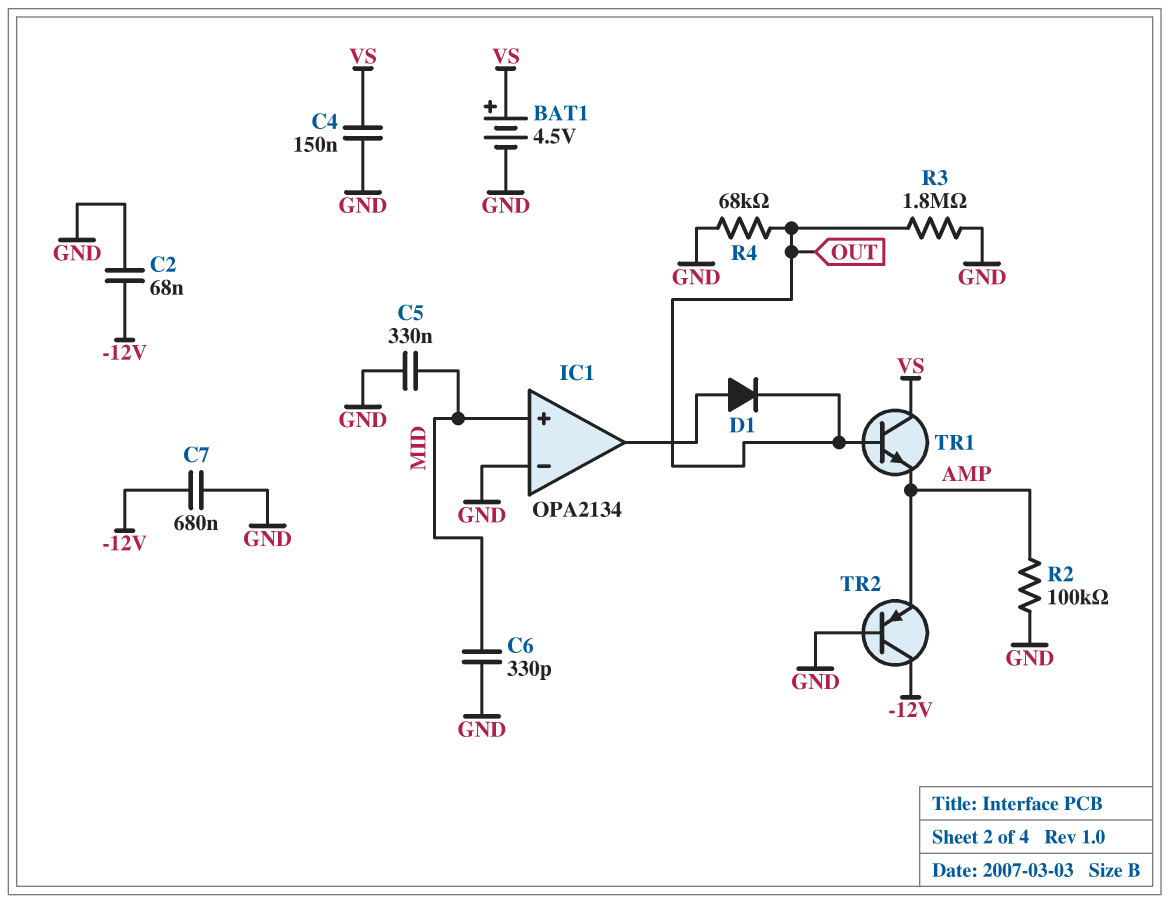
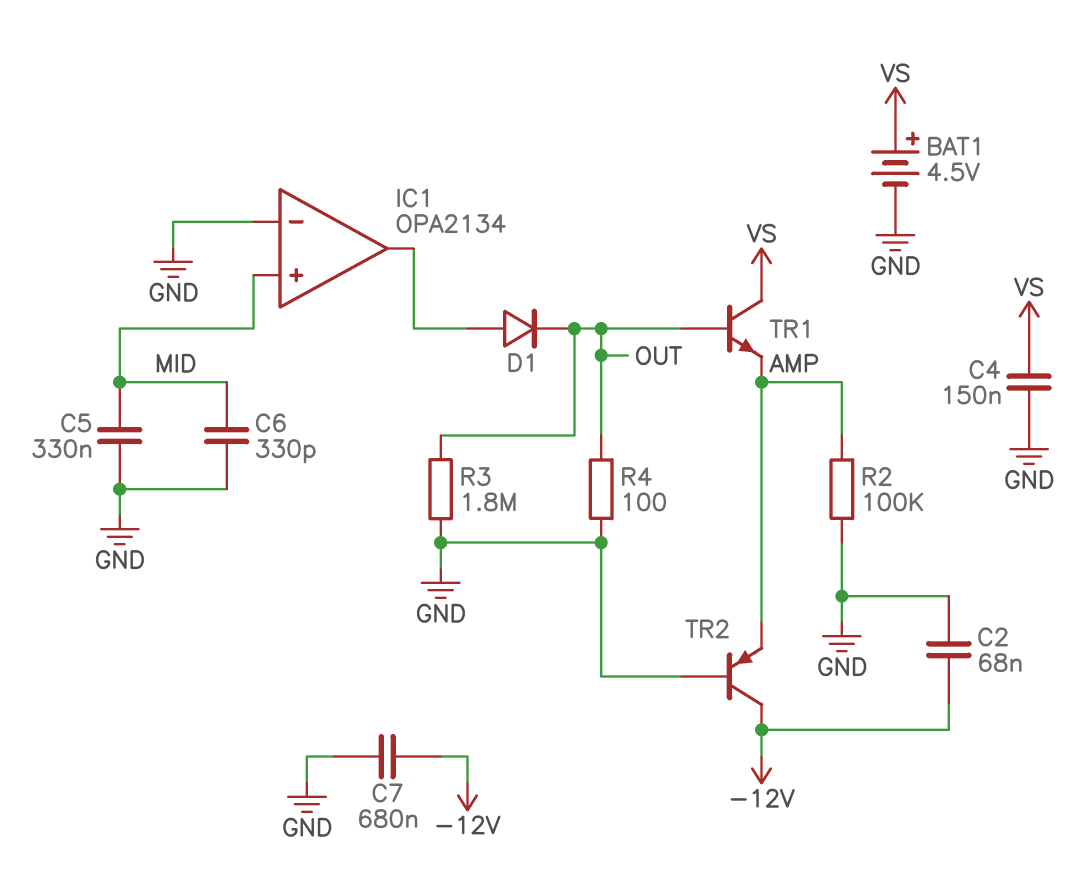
R4: 68k (GND, OUT) -> 100 (GND, OUT)

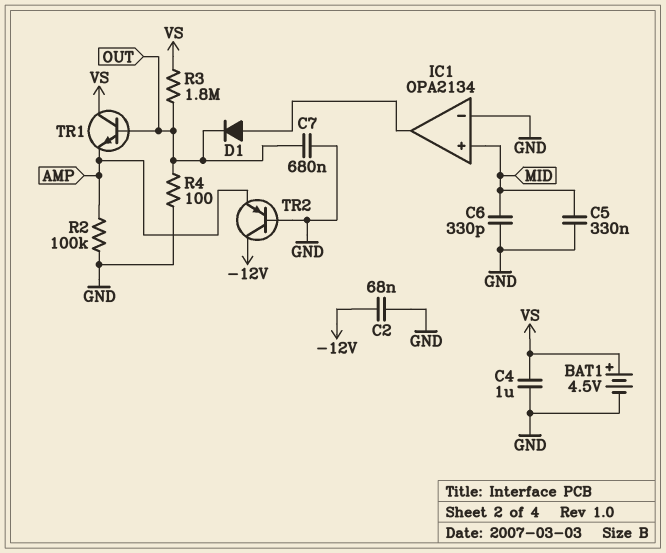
C4: 150nF (GND, VS) -> 1uF (GND, VS)
C7: 680nF (-12V, GND) -> 680nF (GND, OUT)
R3: 1.8M (GND, OUT) -> 1.8M (OUT, VS)

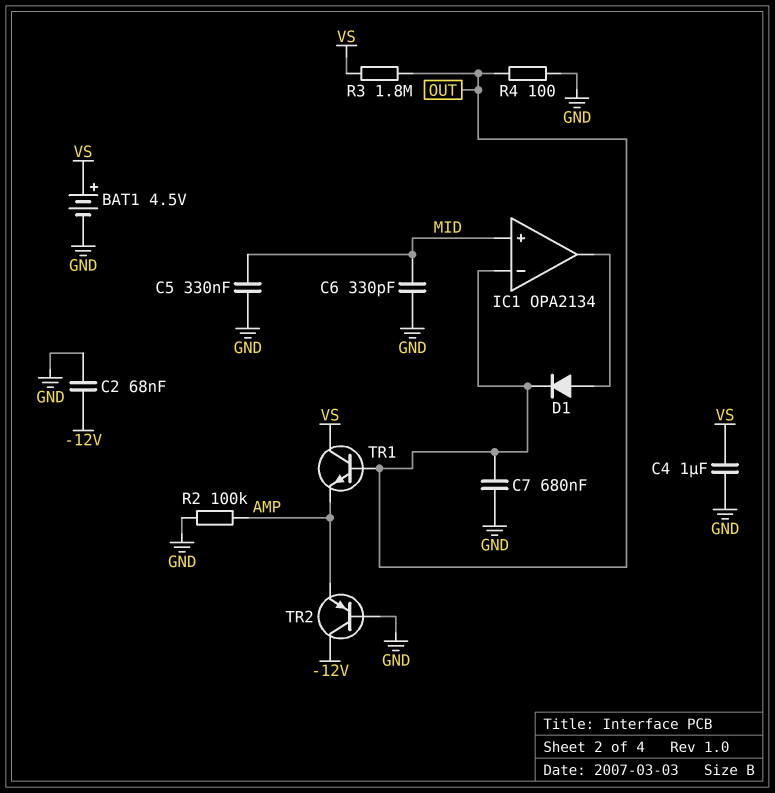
IC1 pin in-: GND -> OUT

